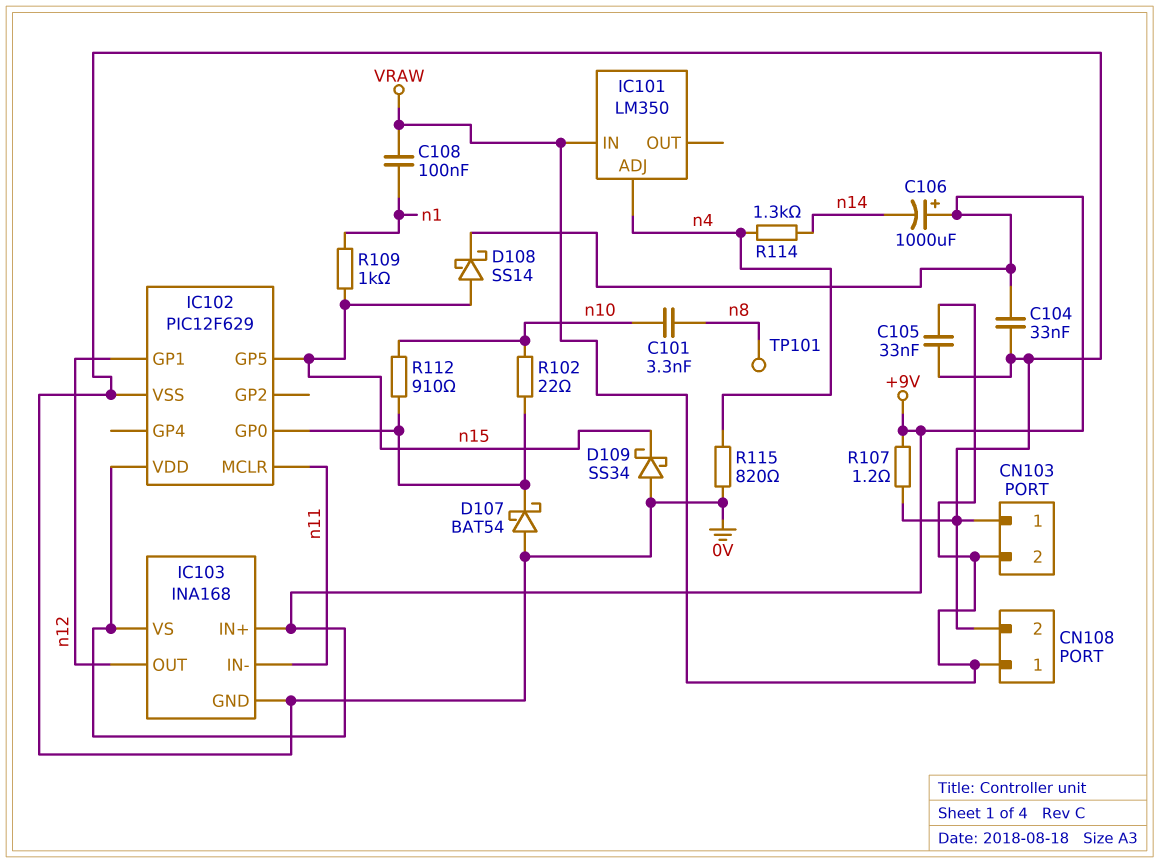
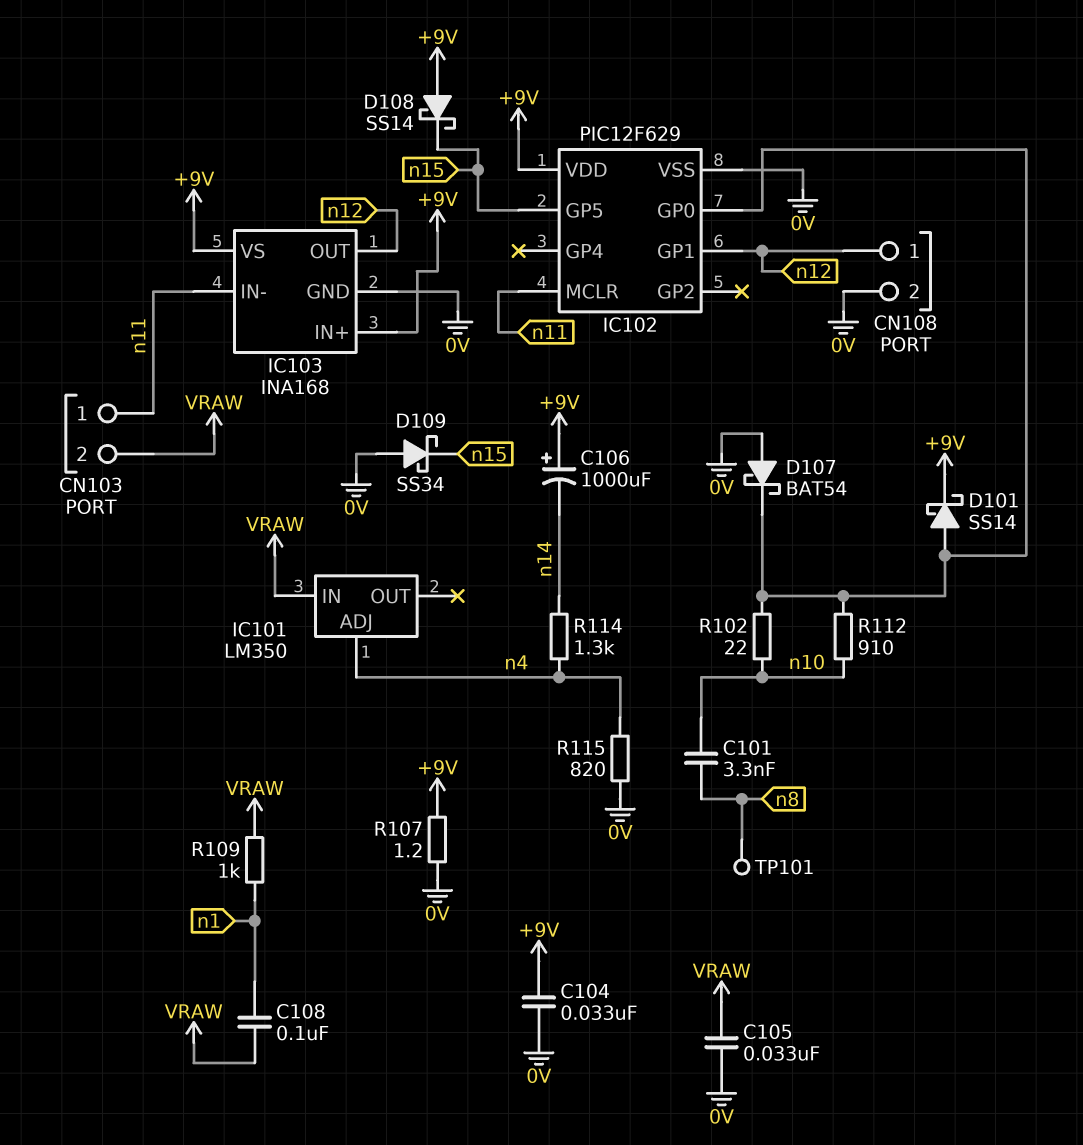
CN103 pin 1: 0V -> n11
CN108 pin 1: VRAW -> n12
D101: none -> schottky SS14 (A IC102/GP0, K +9V)
D108: schottky SS14 (A n15, K +9V) -> schottky SS14 (A +9V, K n15)
R109: 1k (n1, n15) -> 1k (VRAW, n1)

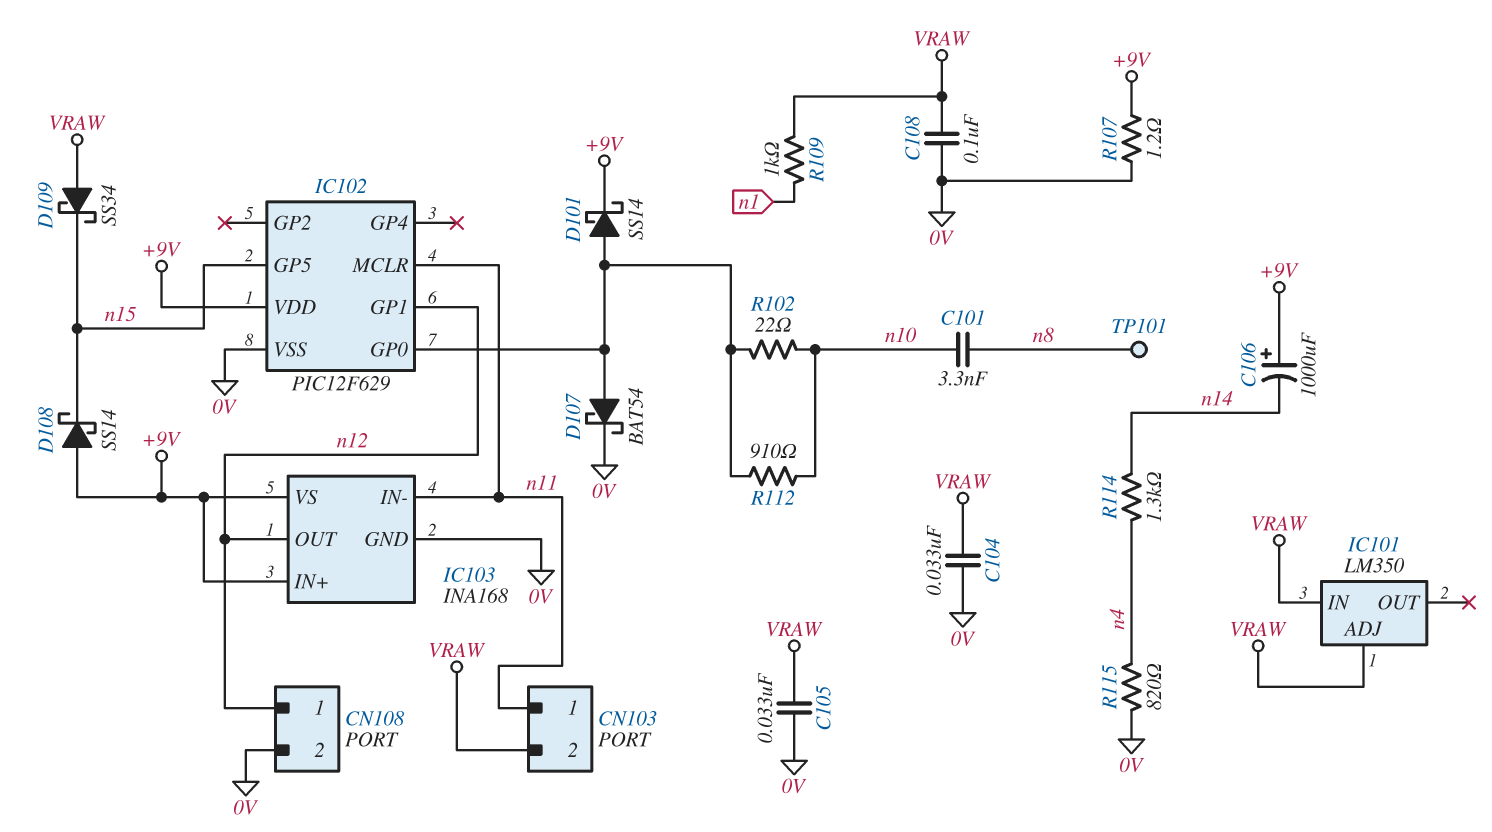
C104: 33nF (+9V, 0V) -> 33nF (0V, VRAW)
C108: 100nF (VRAW, n1) -> 100nF (0V, VRAW)
D107: schottky BAT54 (A 0V, K IC102/GP0) -> schottky BAT54 (A IC102/GP0, K 0V)
D109: schottky SS34 (A 0V, K n15) -> schottky SS34 (A VRAW, K n15)
IC101 pin ADJ: n4 -> VRAW

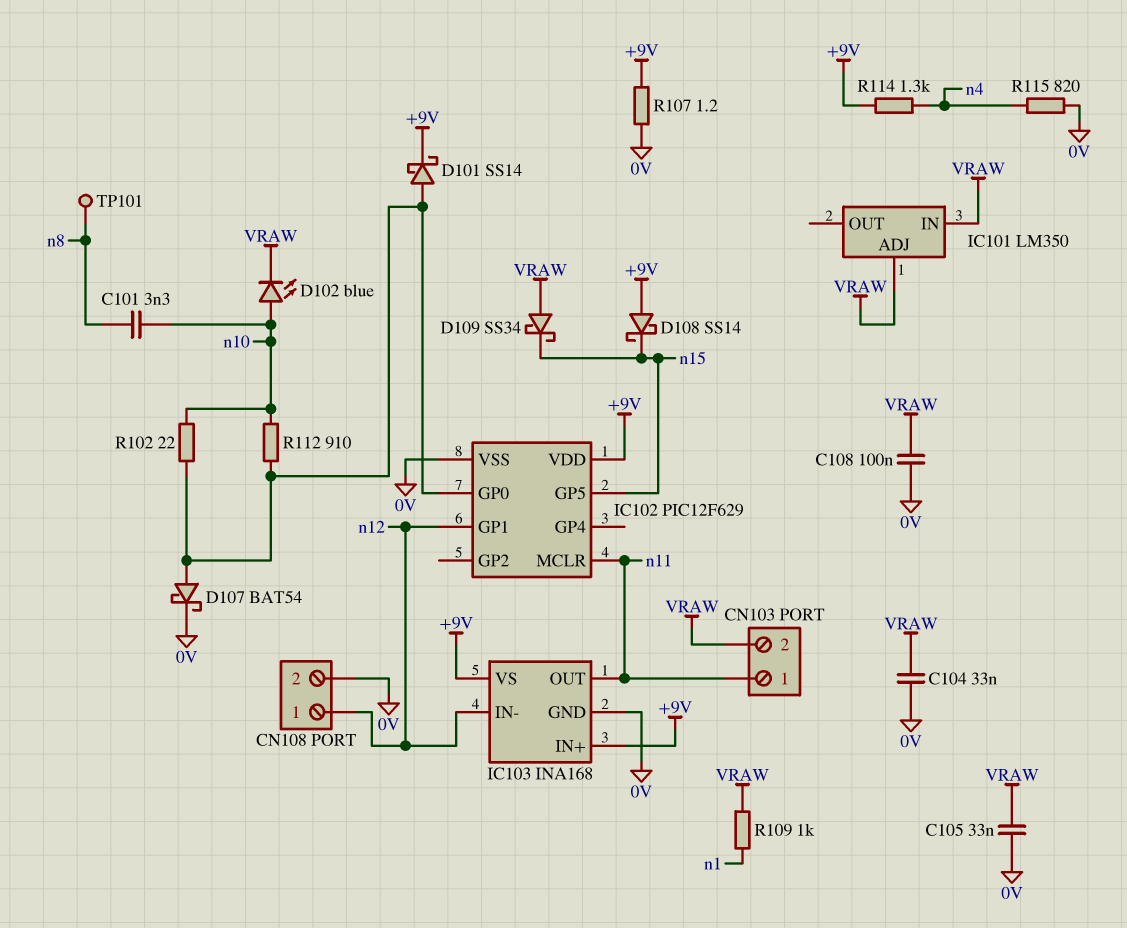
C106: 1000uF (plus +9V, minus n14) -> none
D102: none -> LED blue (A n10, K VRAW)
IC103 pin IN-: n11 -> n12
IC103 pin OUT: n12 -> n11
R114: 1.3k (n4, n14) -> 1.3k (+9V, n4)

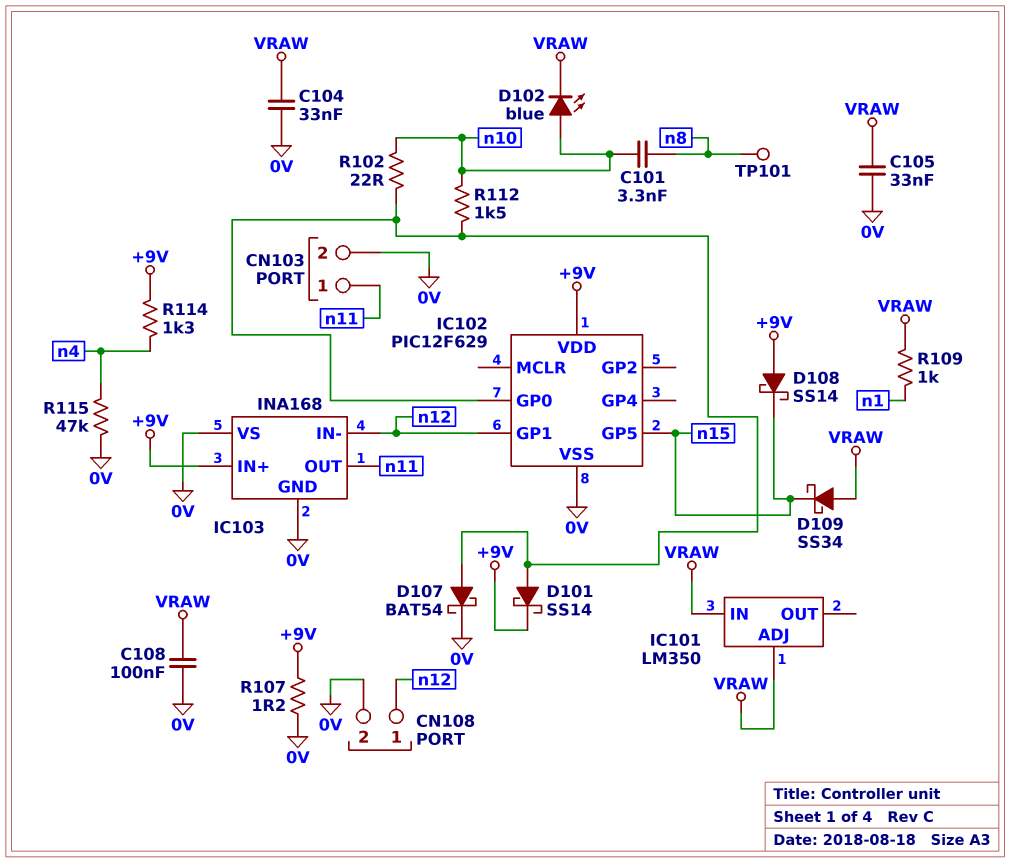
CN103 pin 2: VRAW -> 0V
IC102 pin MCLR: n11 -> none
IC103 pin VS: +9V -> 0V
R112: 910 (IC102/GP0, n10) -> 1.5k (IC102/GP0, n10)
R115: 820 (0V, n4) -> 47k (0V, n4)

